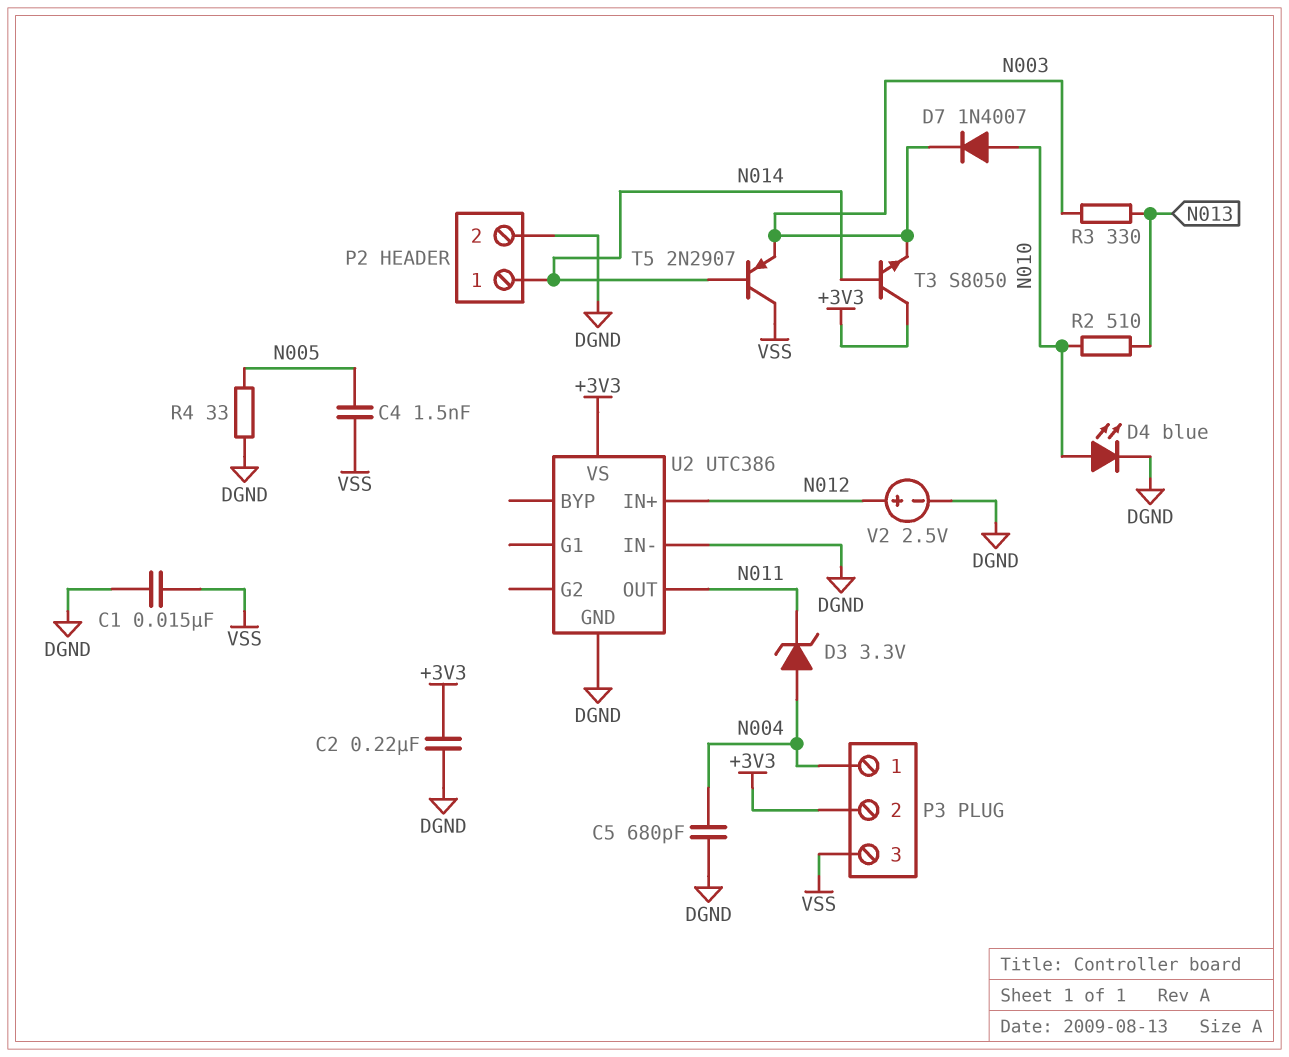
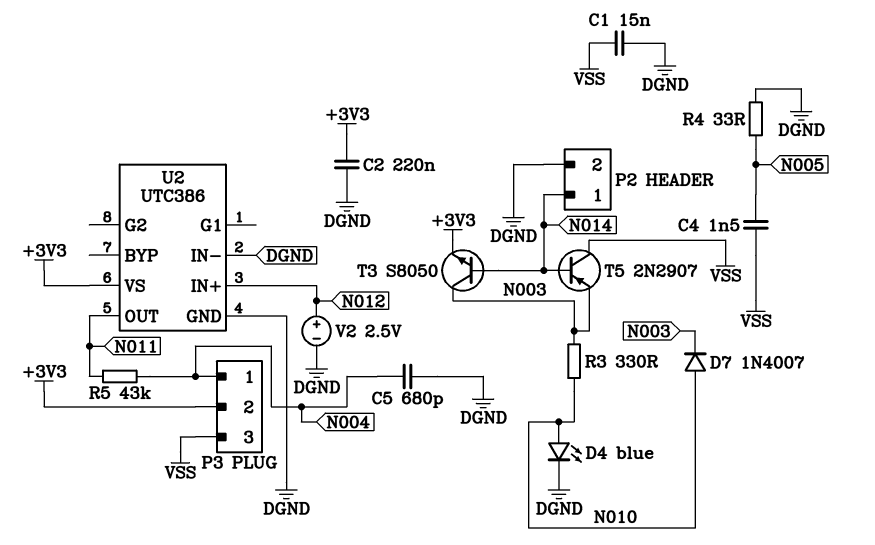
D3: zener 3.3V (A N004, K N011) -> none
R2: 510 (N010, N013) -> none
R3: 330 (N003, N013) -> 330 (N003, N010)
R5: none -> 43k (N004, N011)
T3: NPN S8050 (B N014, C +3V3, E N003) -> NPN S8050 (B N014, C N003, E +3V3)

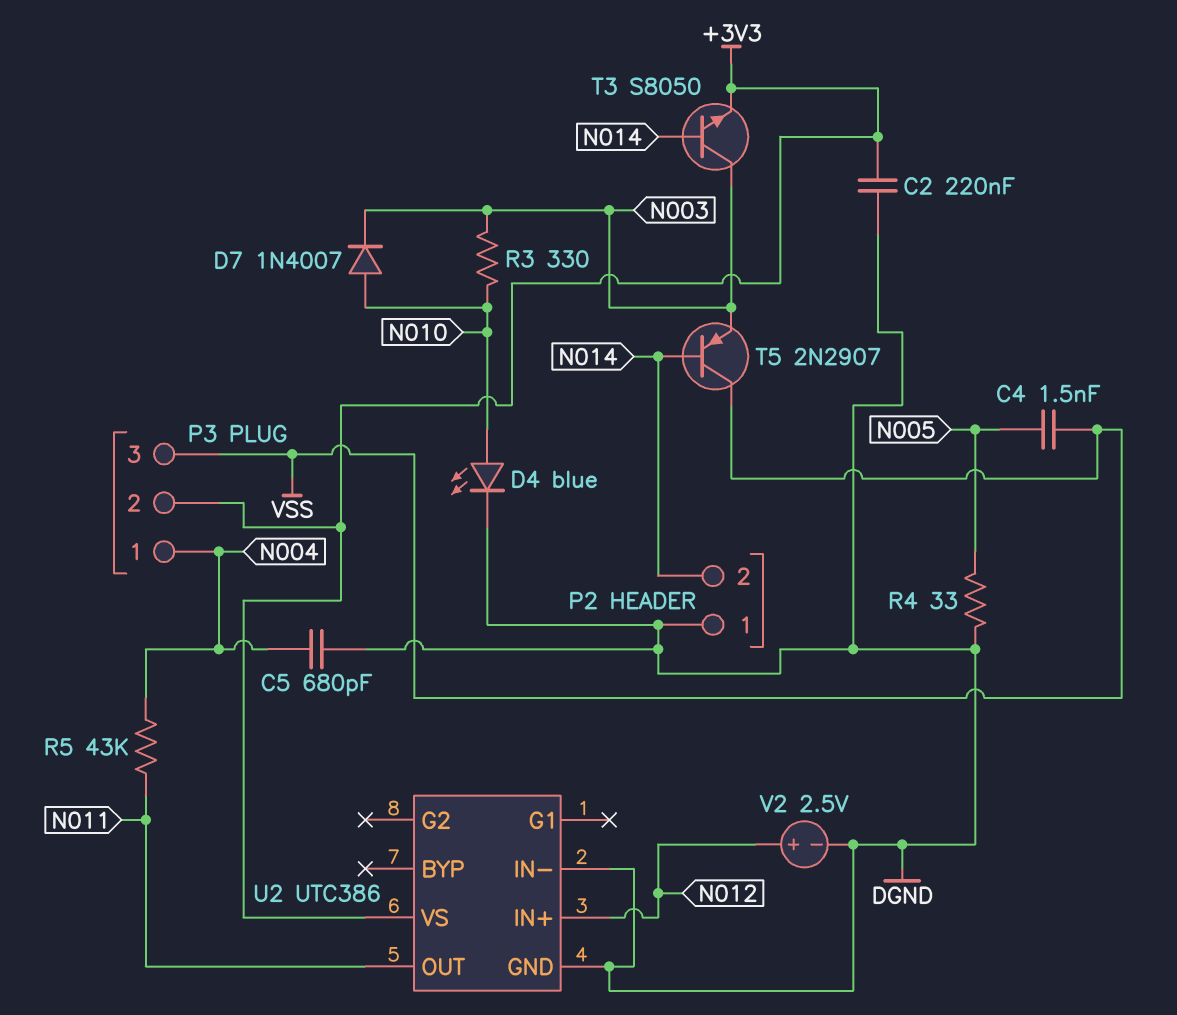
C1: 15nF (DGND, VSS) -> none
P2 pin 1: N014 -> DGND
P2 pin 2: DGND -> N014

